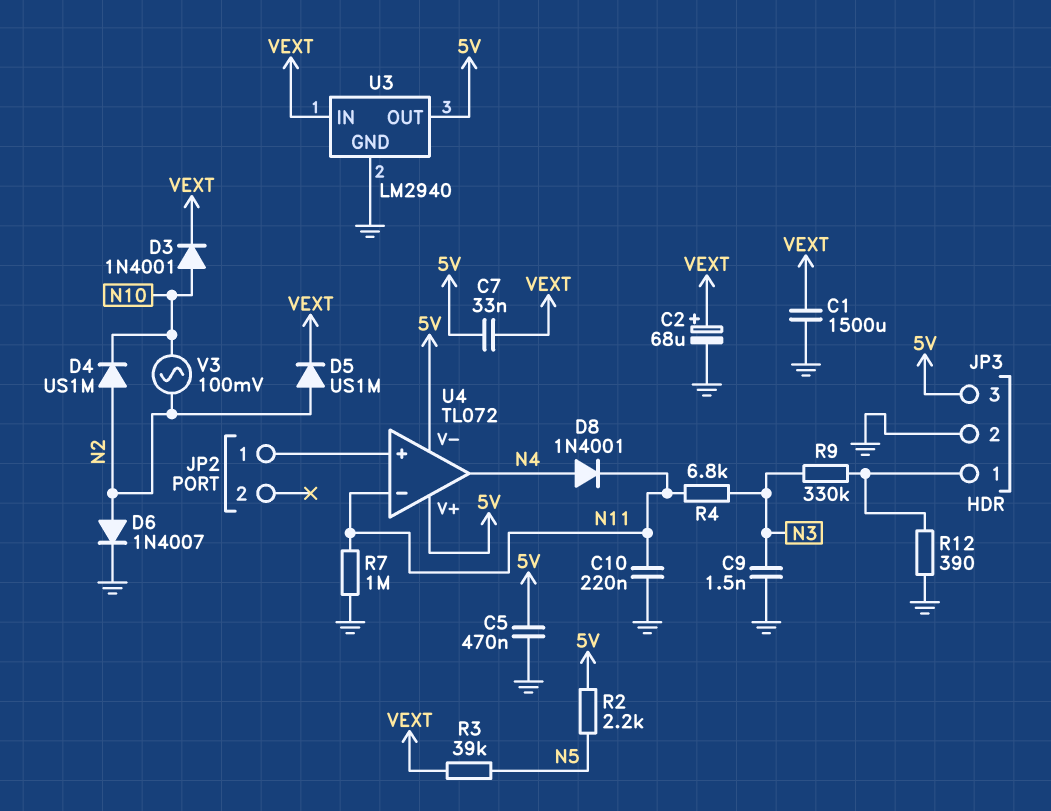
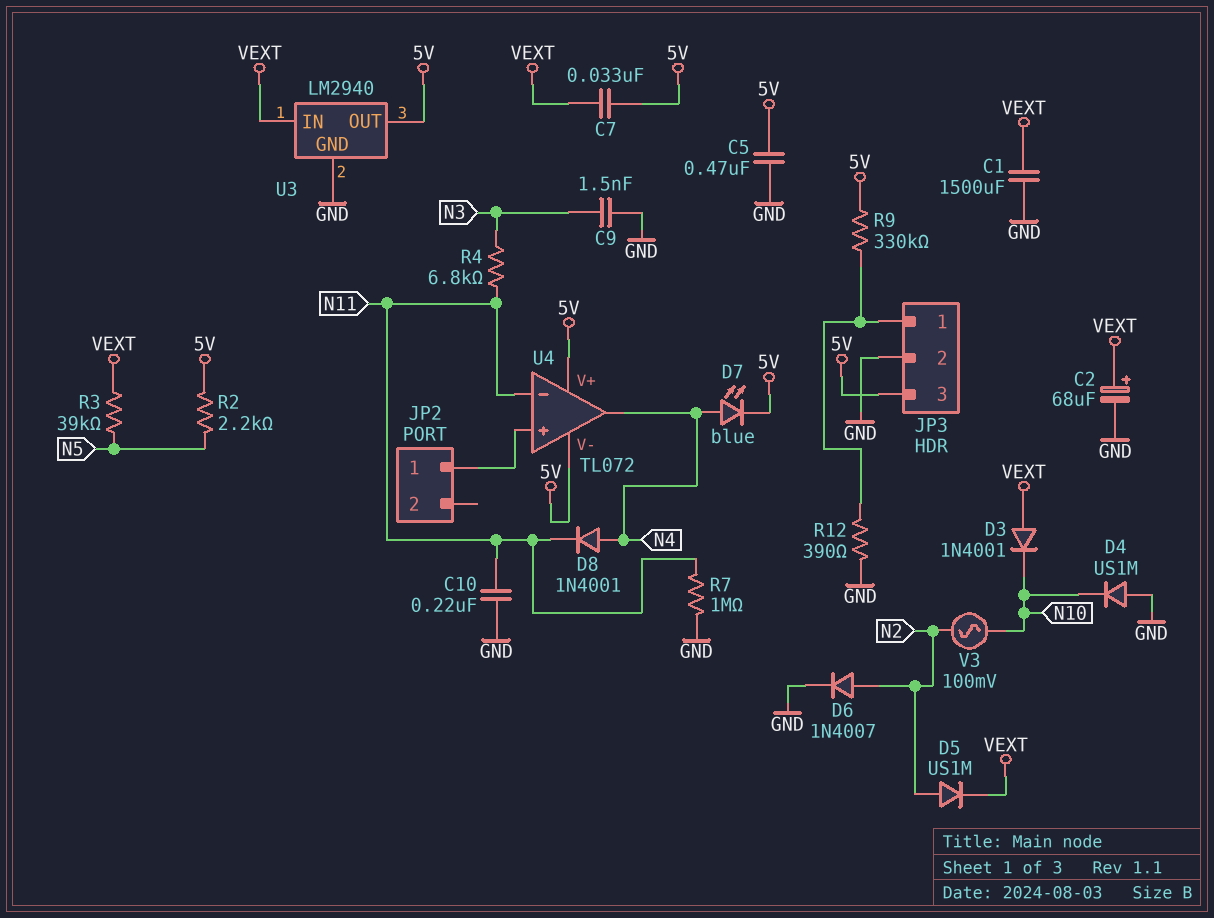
D3: diode 1N4001 (A N10, K VEXT) -> diode 1N4001 (A VEXT, K N10)
D4: diode US1M (A N2, K N10) -> diode US1M (A GND, K N10)
D7: none -> LED blue (A N4, K 5V)
R9: 330k (JP3/1, N3) -> 330k (5V, JP3/1)

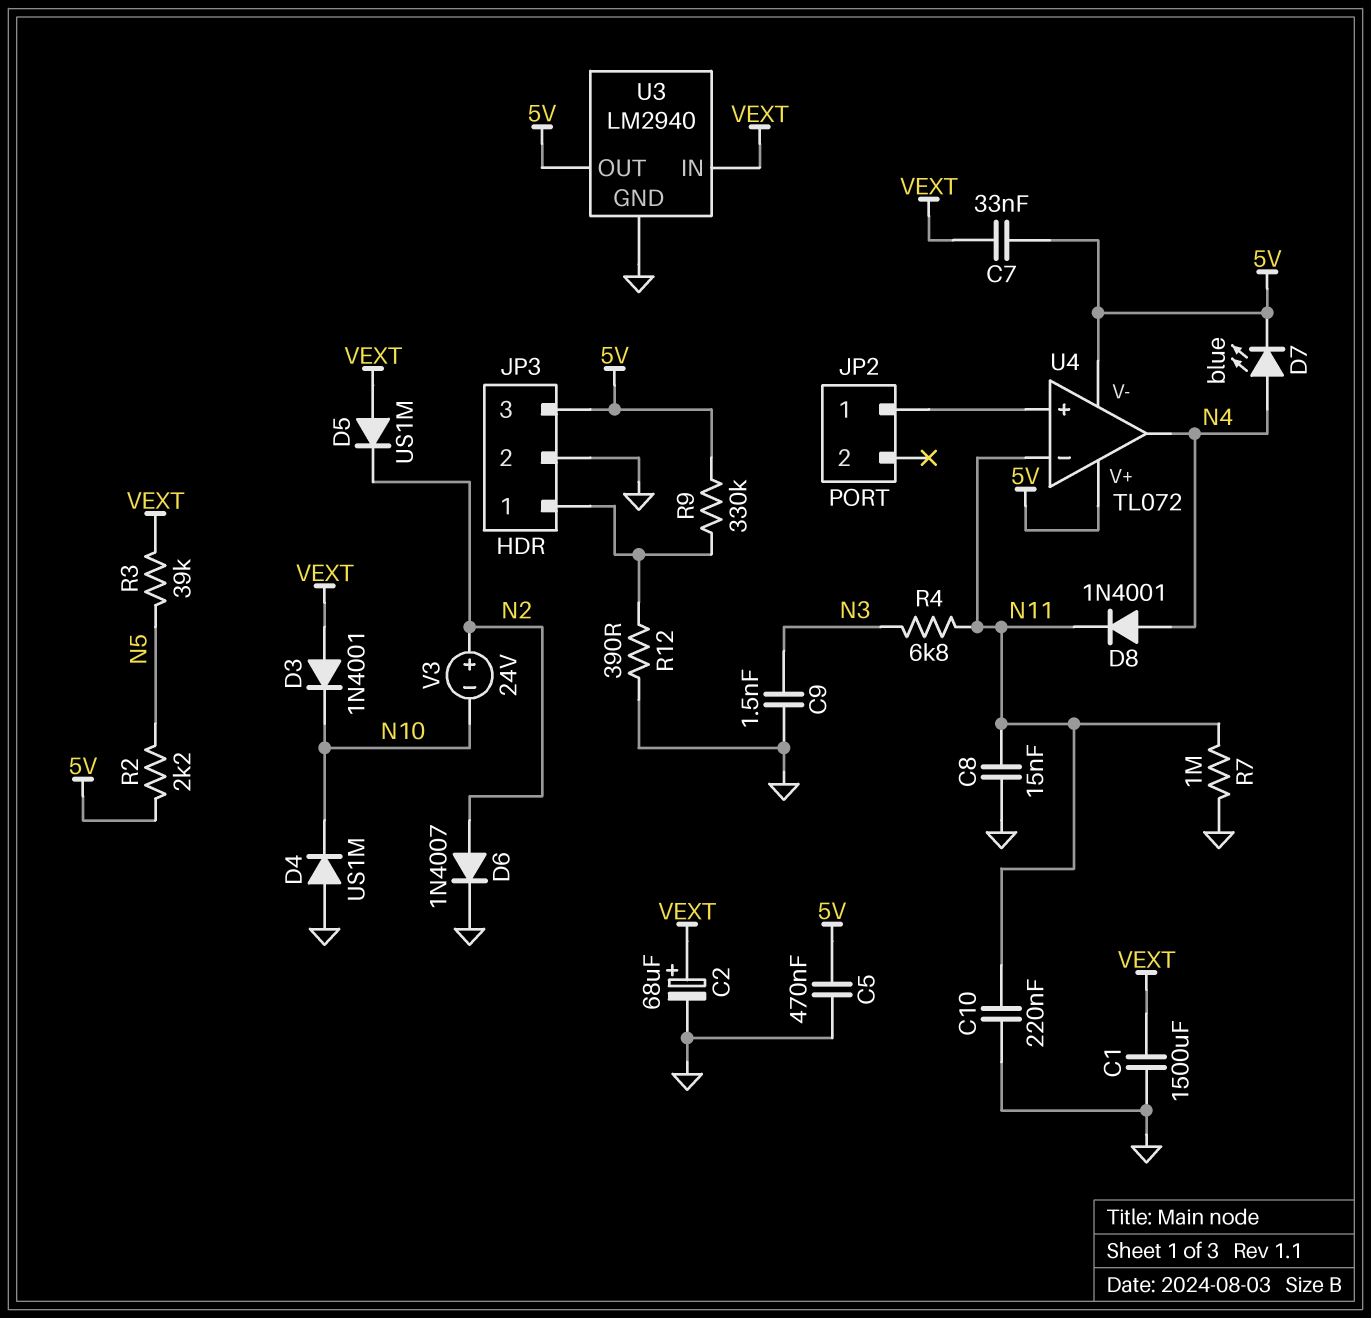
C8: none -> 15nF (GND, N11)
D5: diode US1M (A N2, K VEXT) -> diode US1M (A VEXT, K N2)
V3: AC 100mV (N2, N10) -> 24V (plus N2, minus N10)

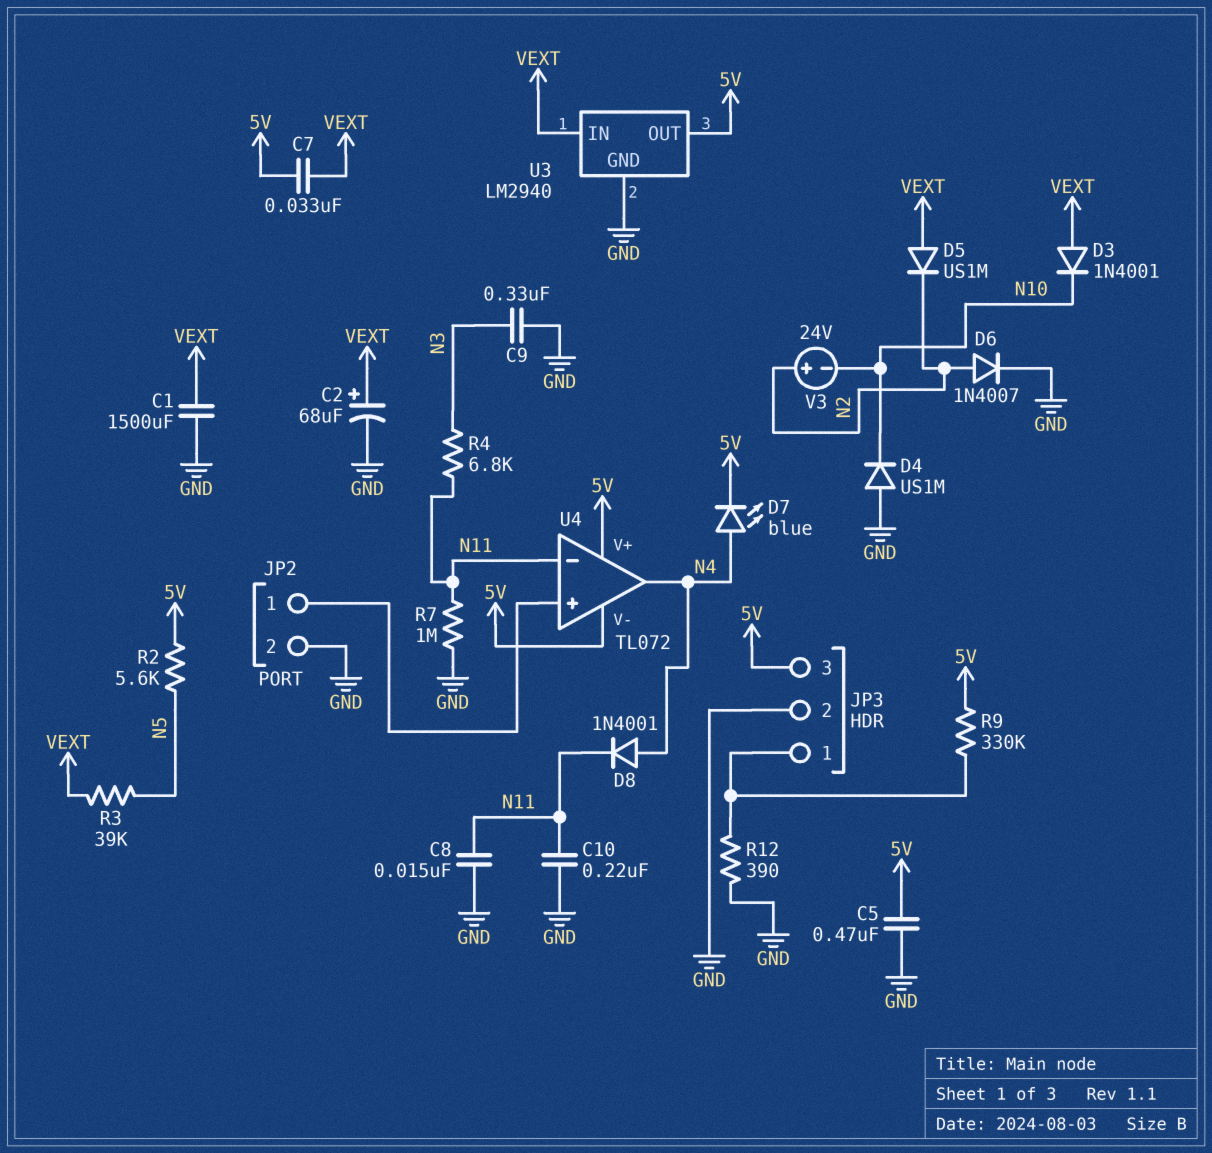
C9: 1.5nF (GND, N3) -> 330nF (GND, N3)
JP2 pin 2: none -> GND
R2: 2.2k (5V, N5) -> 5.6k (5V, N5)

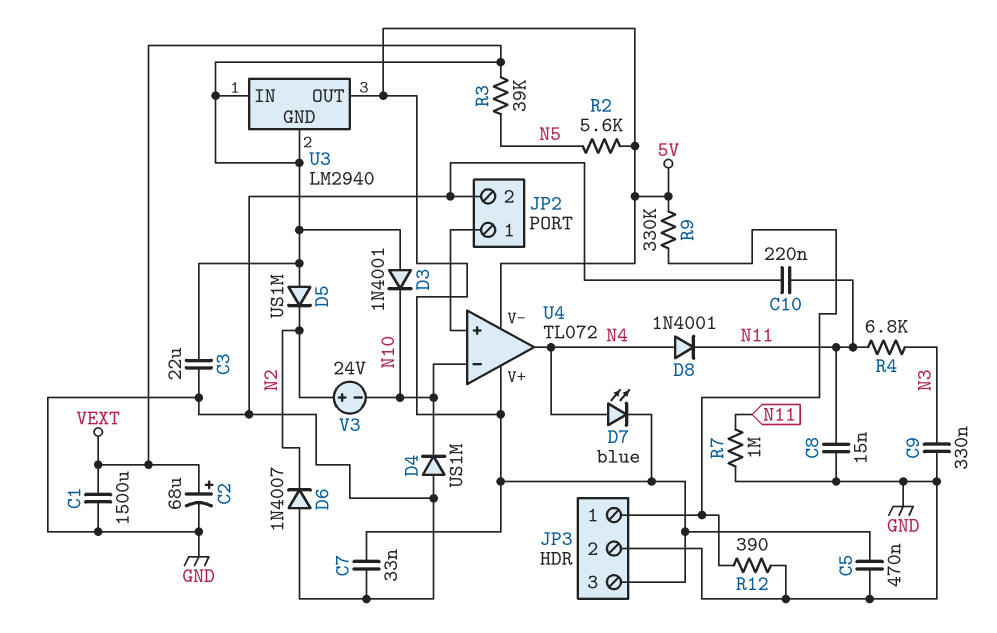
C3: none -> 22uF (GND, VEXT)
C7: 33nF (5V, VEXT) -> 33nF (5V, GND)
D6: diode 1N4007 (A N2, K GND) -> diode 1N4007 (A GND, K N2)
U3 pin GND: GND -> VEXT
U4 pin in-: N11 -> N10

